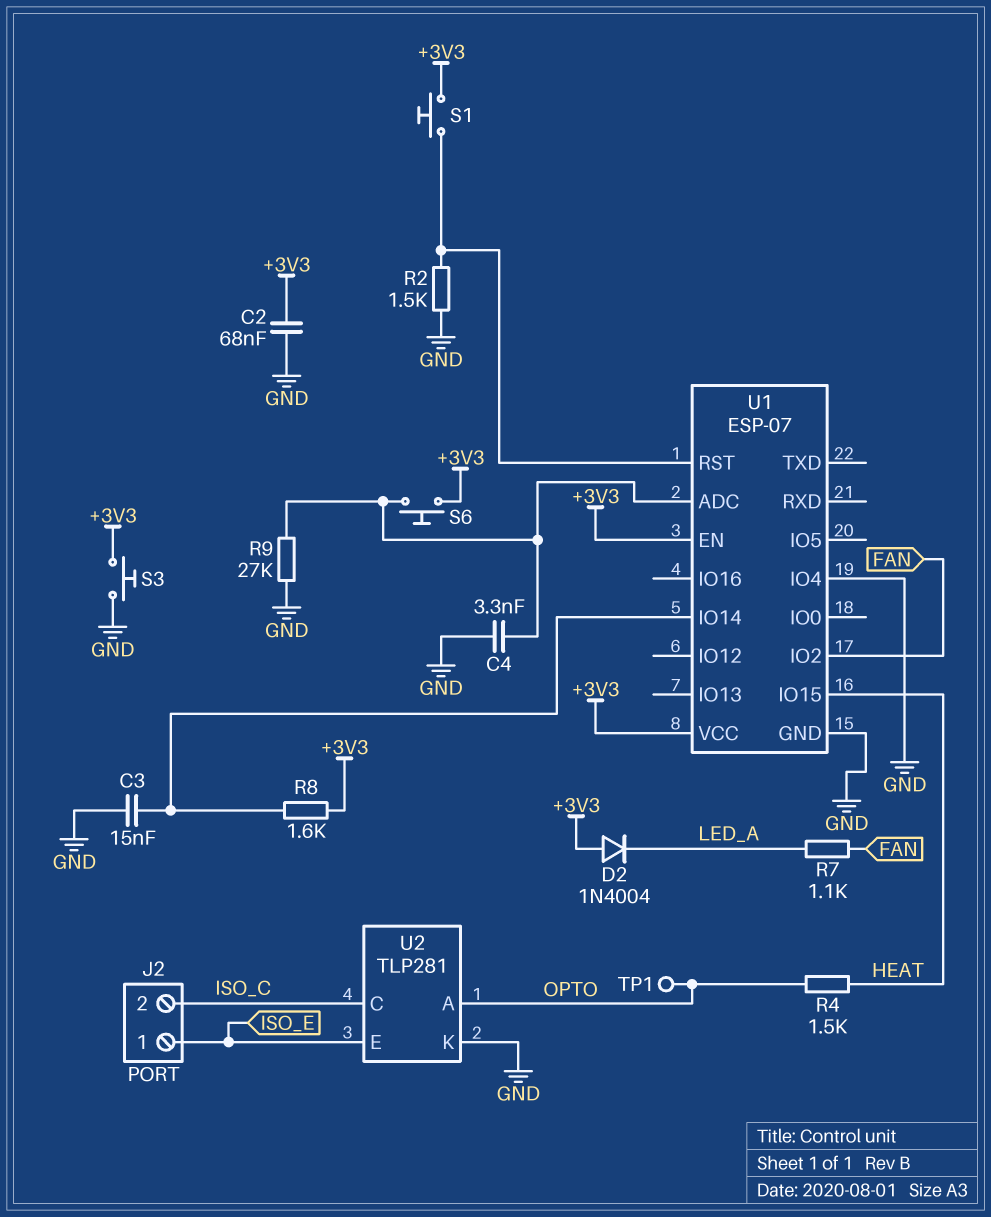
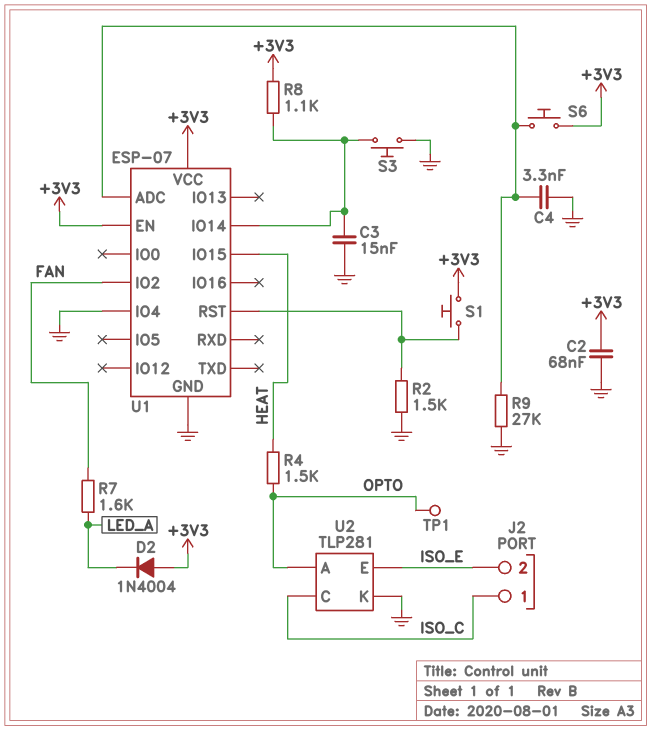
J2 pin 1: ISO_E -> ISO_C
J2 pin 2: ISO_C -> ISO_E
R7: 1.1k (FAN, LED_A) -> 1.6k (FAN, LED_A)
R8: 1.6k (+3V3, U1/IO14) -> 1.1k (+3V3, U1/IO14)
S3: button (+3V3, GND) -> button (GND, U1/IO14)

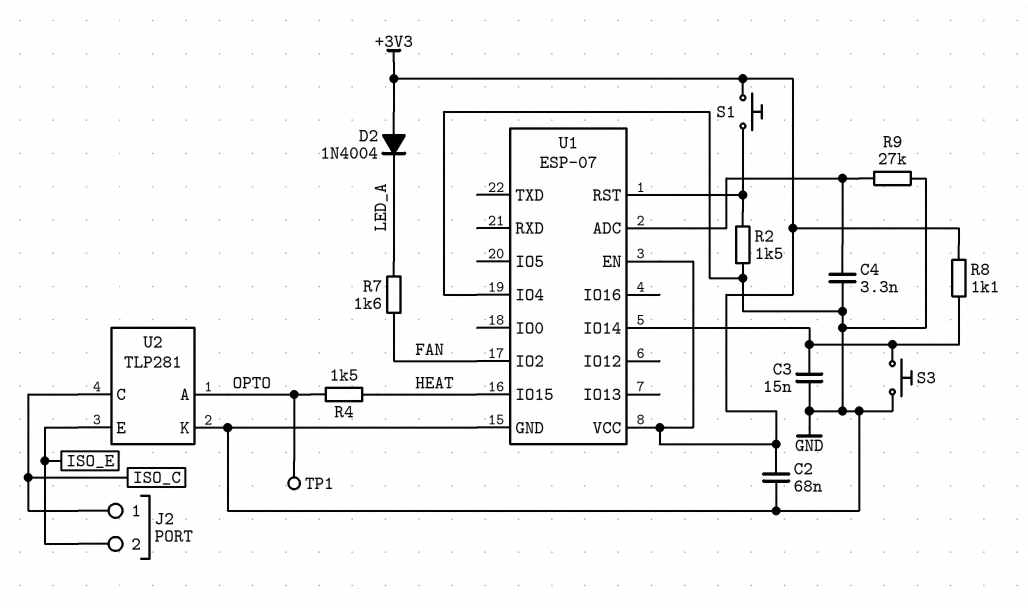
S6: button (+3V3, U1/ADC) -> none

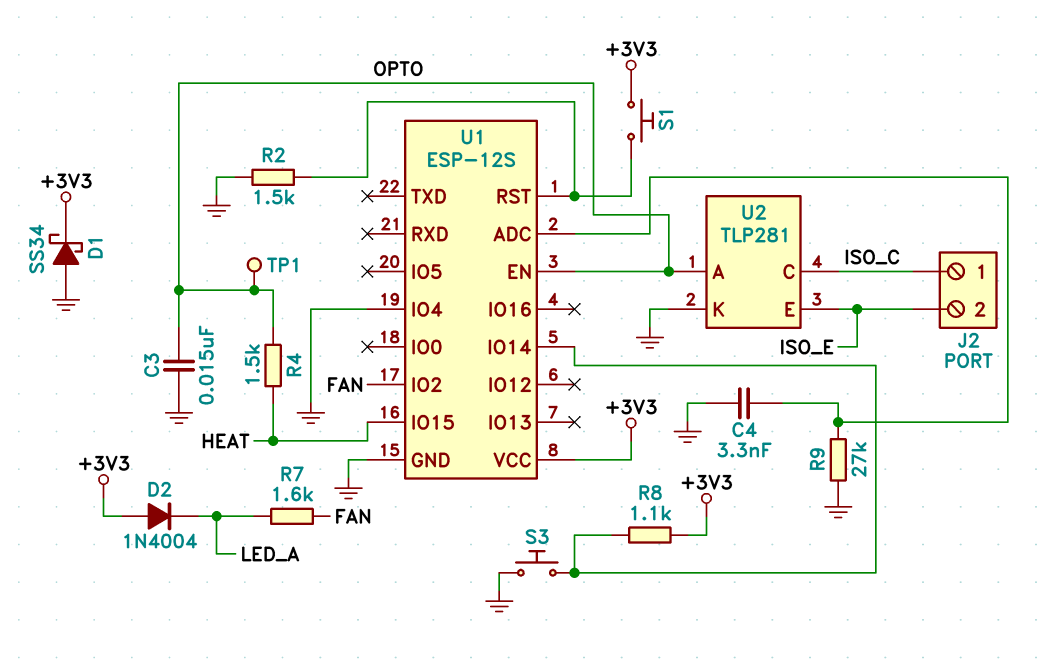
C2: 68nF (+3V3, GND) -> none
C3: 15nF (GND, U1/IO14) -> 15nF (GND, OPTO)
D1: none -> schottky SS34 (A GND, K +3V3)
U1: ESP-07 -> ESP-12S
U1 pin EN: +3V3 -> OPTO

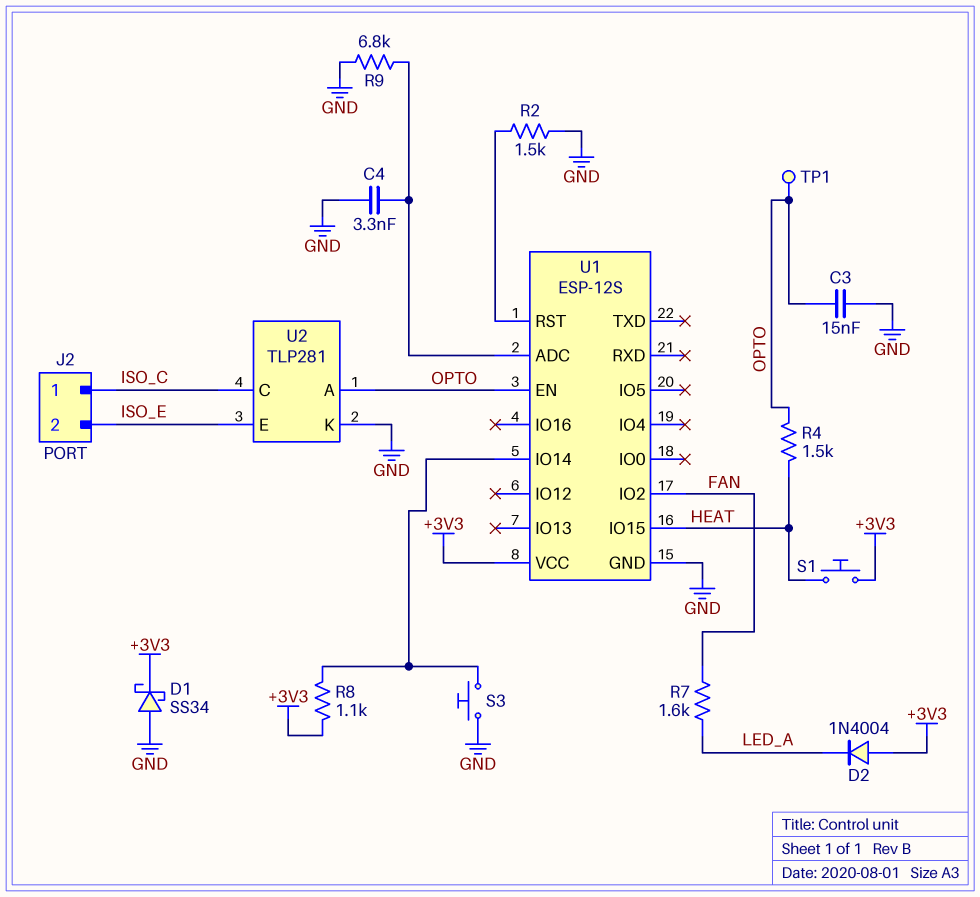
R9: 27k (GND, U1/ADC) -> 6.8k (GND, U1/ADC)
S1: button (+3V3, U1/RST) -> button (+3V3, HEAT)
U1 pin IO4: GND -> none

